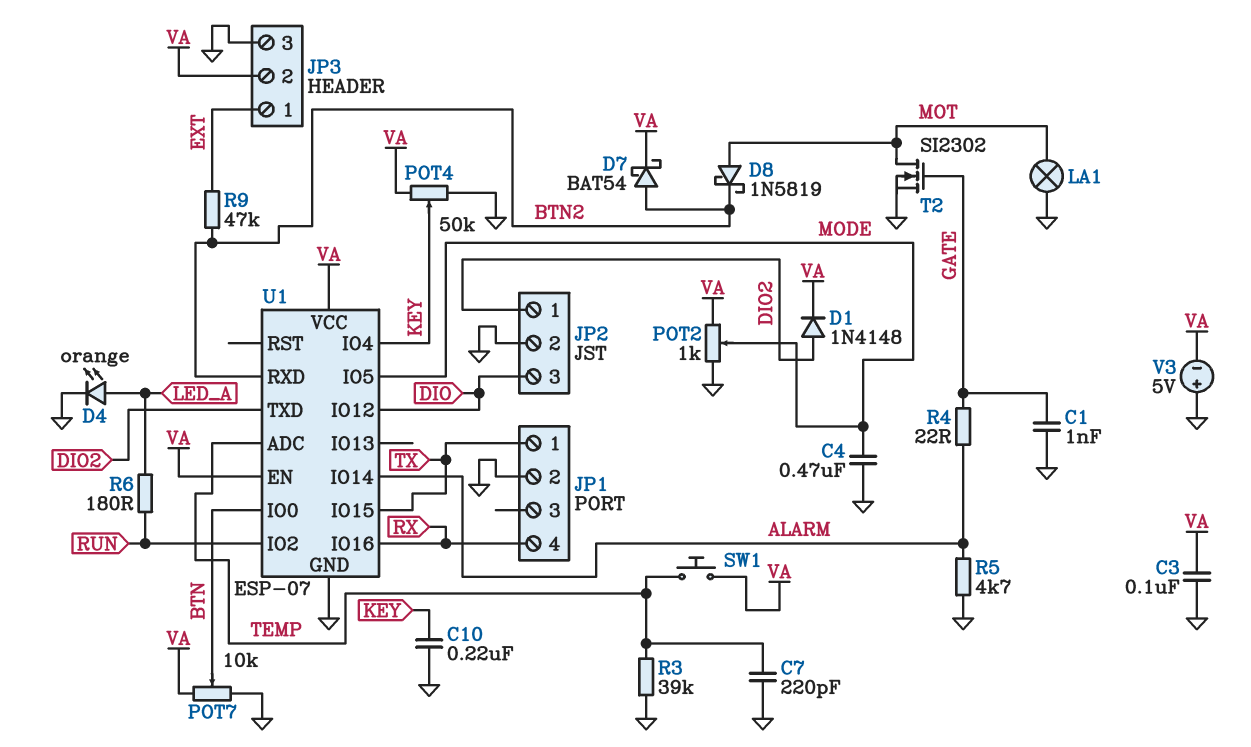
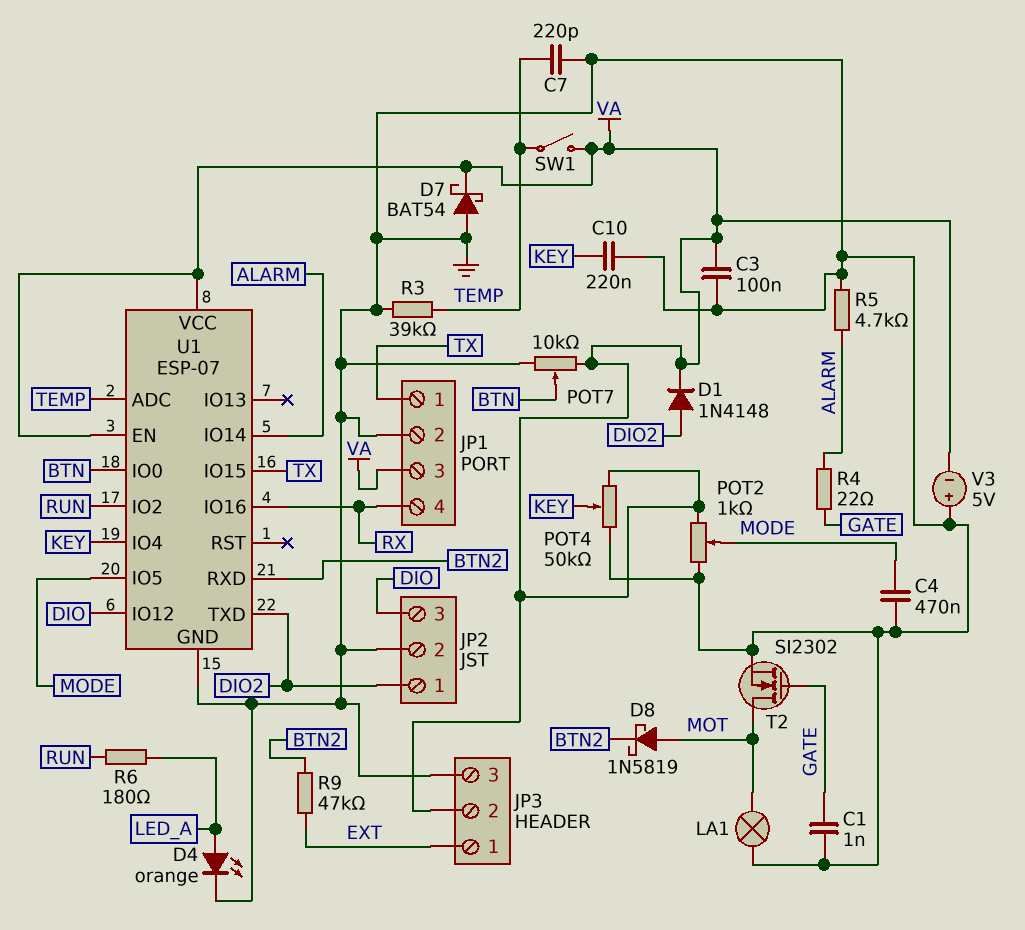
D7: schottky BAT54 (A BTN2, K VA) -> schottky BAT54 (A GND, K VA)
JP1 pin 3: none -> VA
SW1: button (TEMP, VA) -> switch (TEMP, VA)

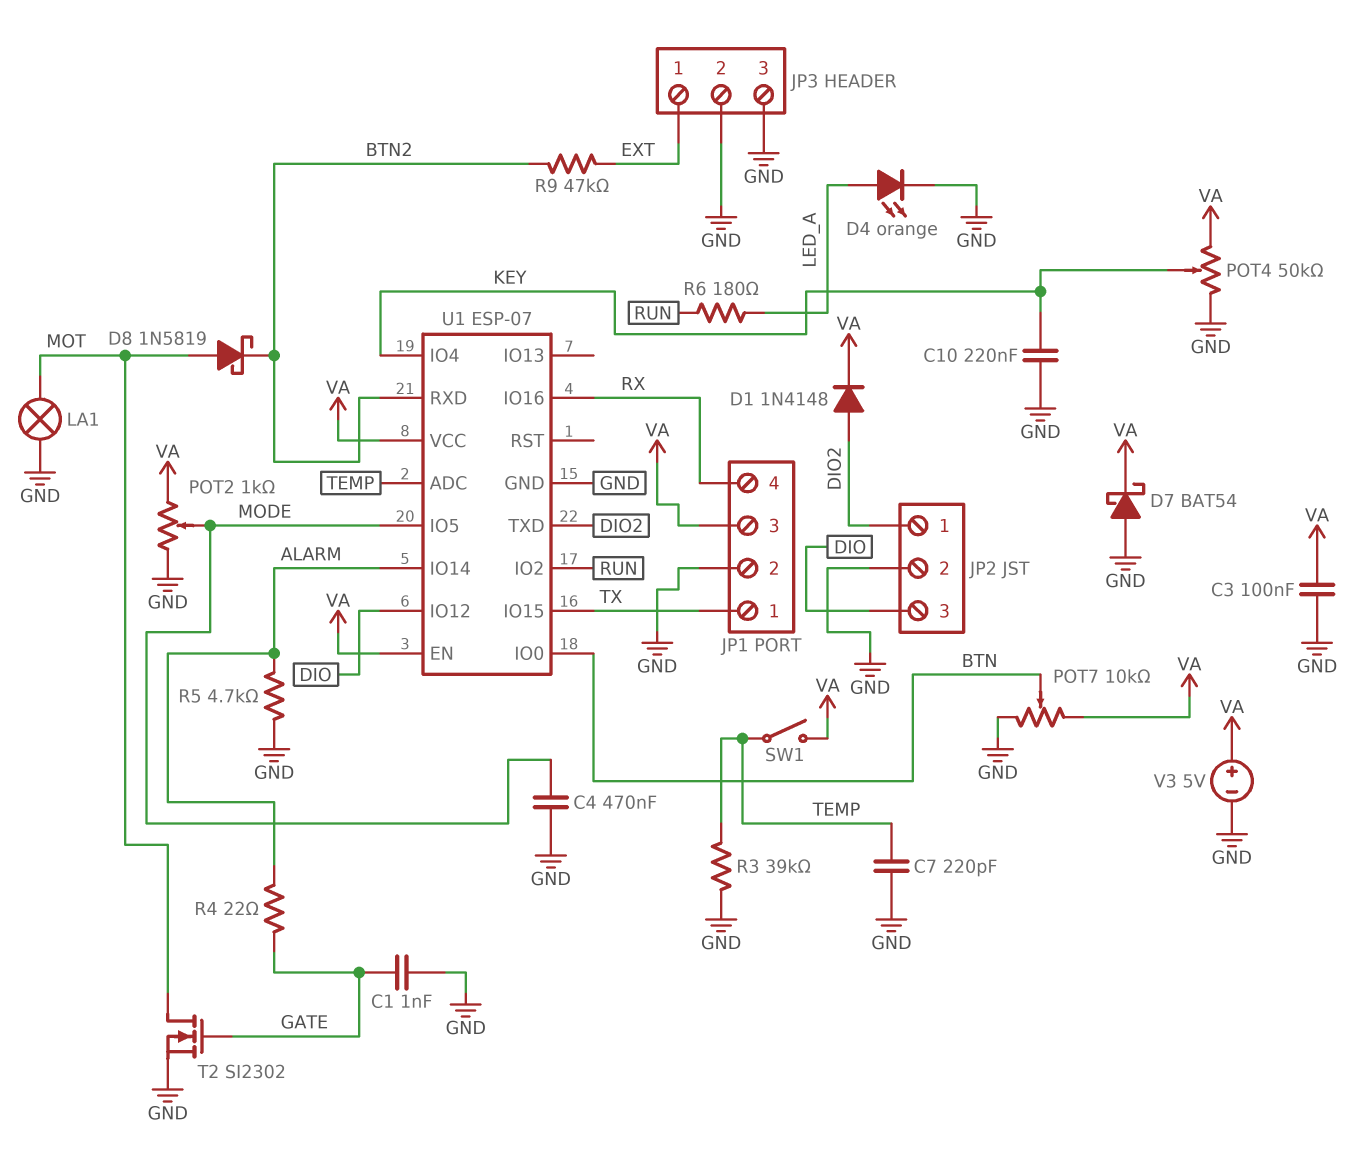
JP3 pin 2: VA -> GND
V3: 5V (plus GND, minus VA) -> 5V (plus VA, minus GND)

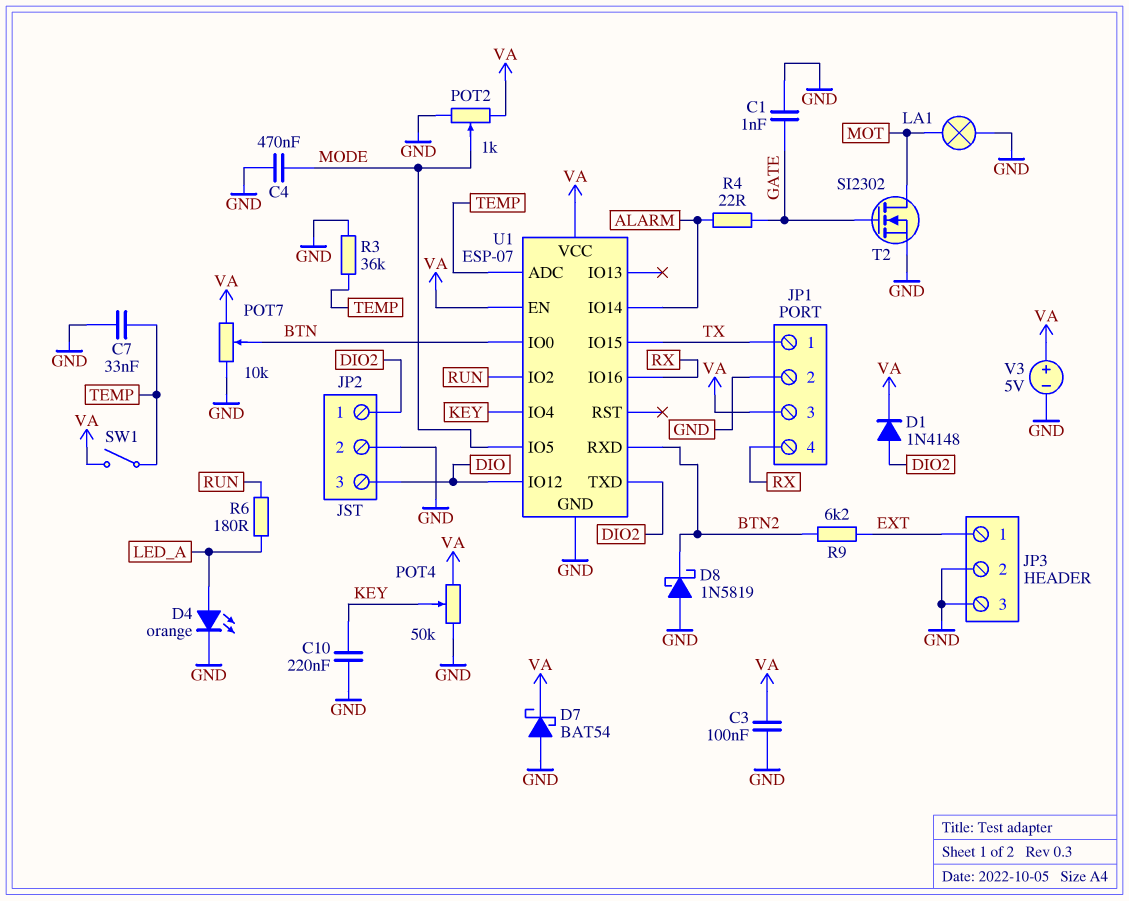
C7: 220pF (GND, TEMP) -> 33nF (GND, TEMP)
D8: schottky 1N5819 (A MOT, K BTN2) -> schottky 1N5819 (A GND, K BTN2)
R3: 39k (GND, TEMP) -> 36k (GND, TEMP)
R5: 4.7k (ALARM, GND) -> none
R9: 47k (BTN2, EXT) -> 6.2k (BTN2, EXT)

